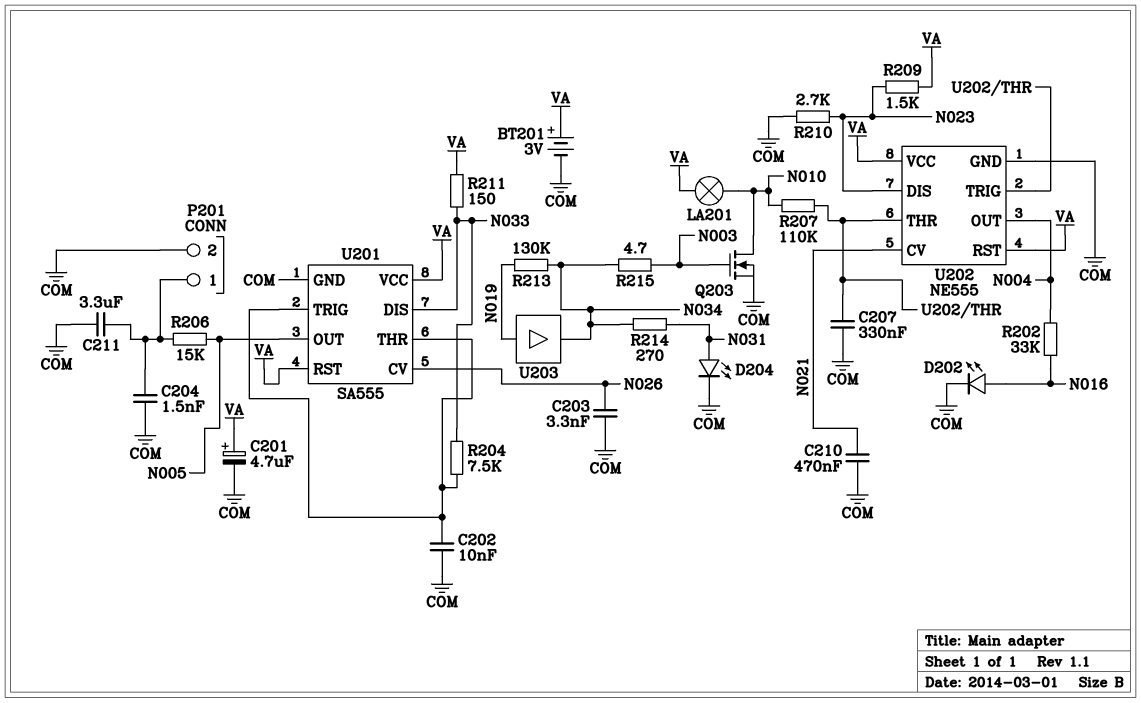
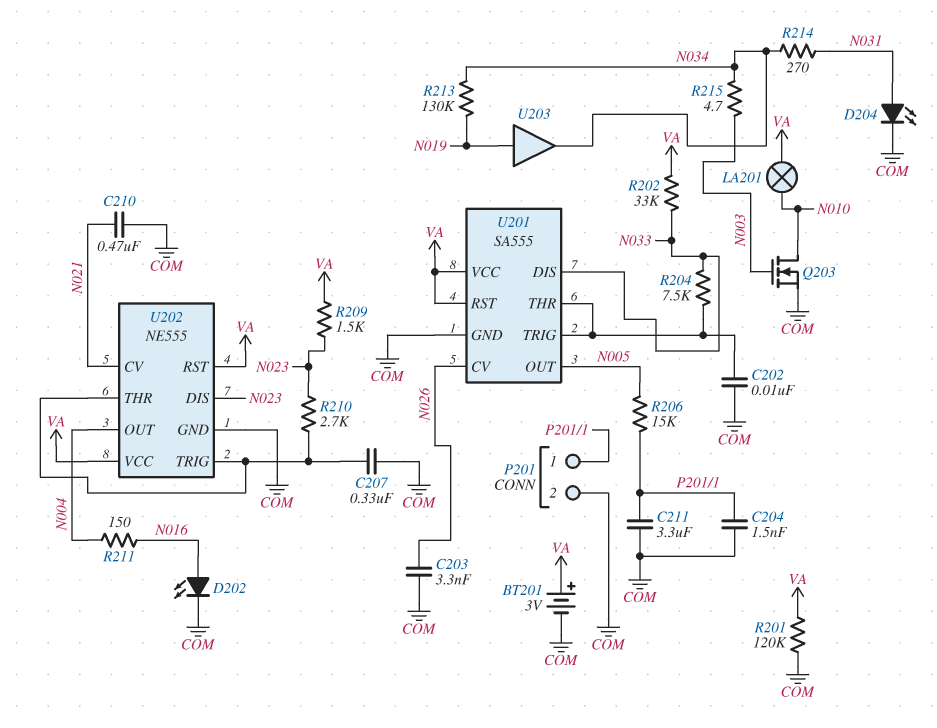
C201: 4.7uF (plus VA, minus COM) -> none
R201: none -> 120k (COM, VA)
R202: 33k (N004, N016) -> 33k (N033, VA)
R207: 110k (N010, U202/THR) -> none
R210: 2.7k (COM, N023) -> 2.7k (N023, U202/THR)
R211: 150 (N033, VA) -> 150 (N004, N016)

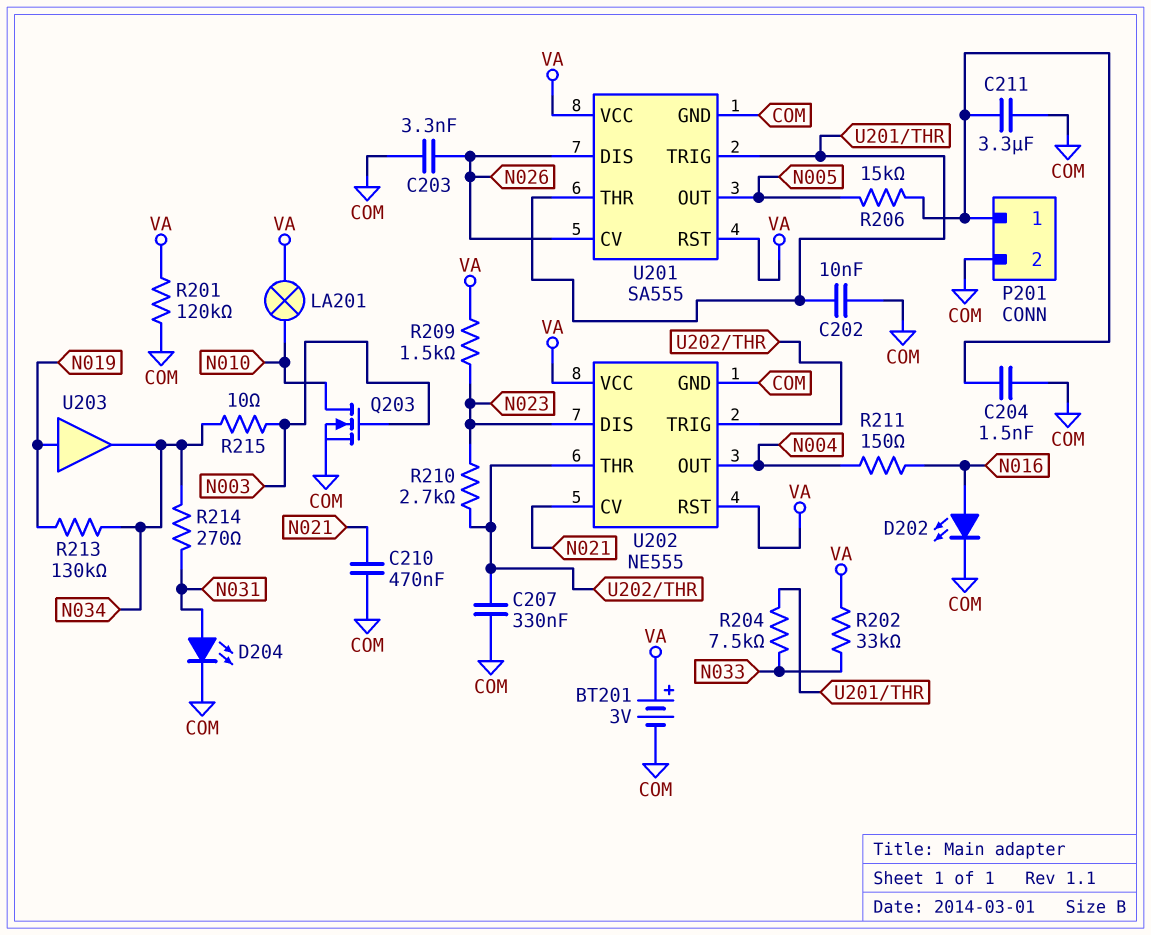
R215: 4.7 (N003, N034) -> 10 (N003, N034)
U201 pin DIS: N033 -> N026

